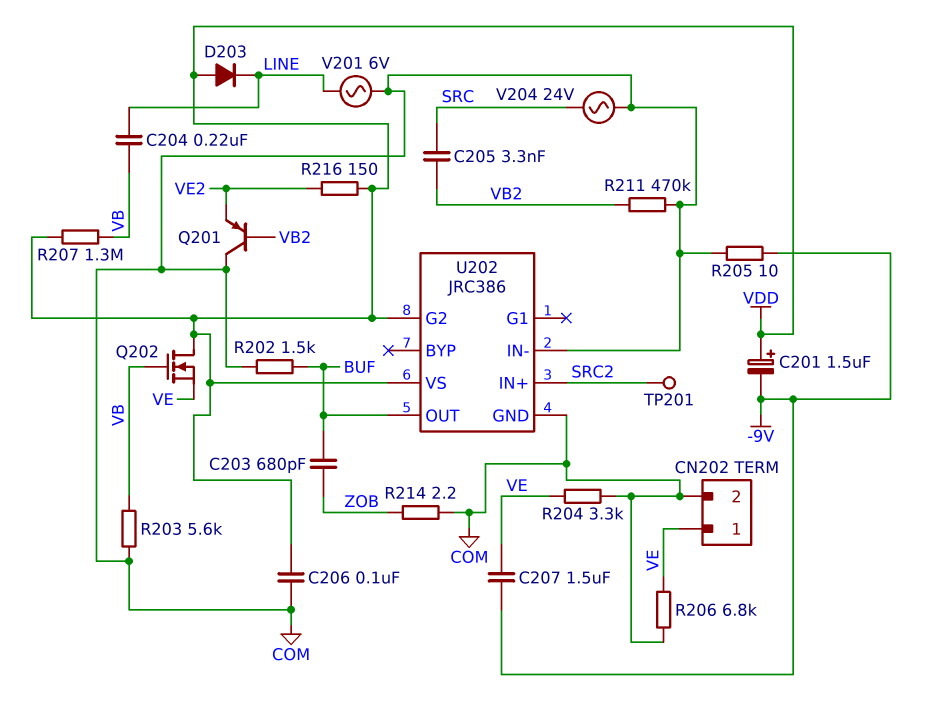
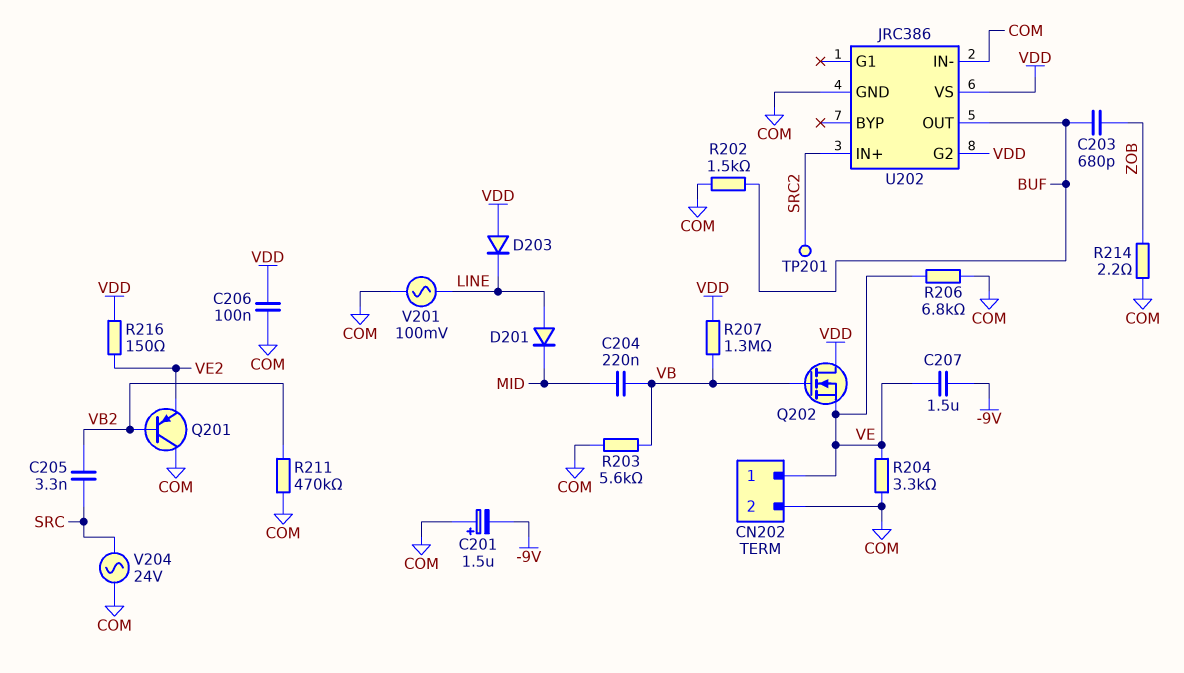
C201: 1.5uF (plus VDD, minus -9V) -> 1.5uF (plus COM, minus -9V)
C204: 220nF (LINE, VB) -> 220nF (MID, VB)
D201: none -> diode (A LINE, K MID)
R205: 10 (-9V, COM) -> none
V201: AC 6V (COM, LINE) -> AC 100mV (COM, LINE)

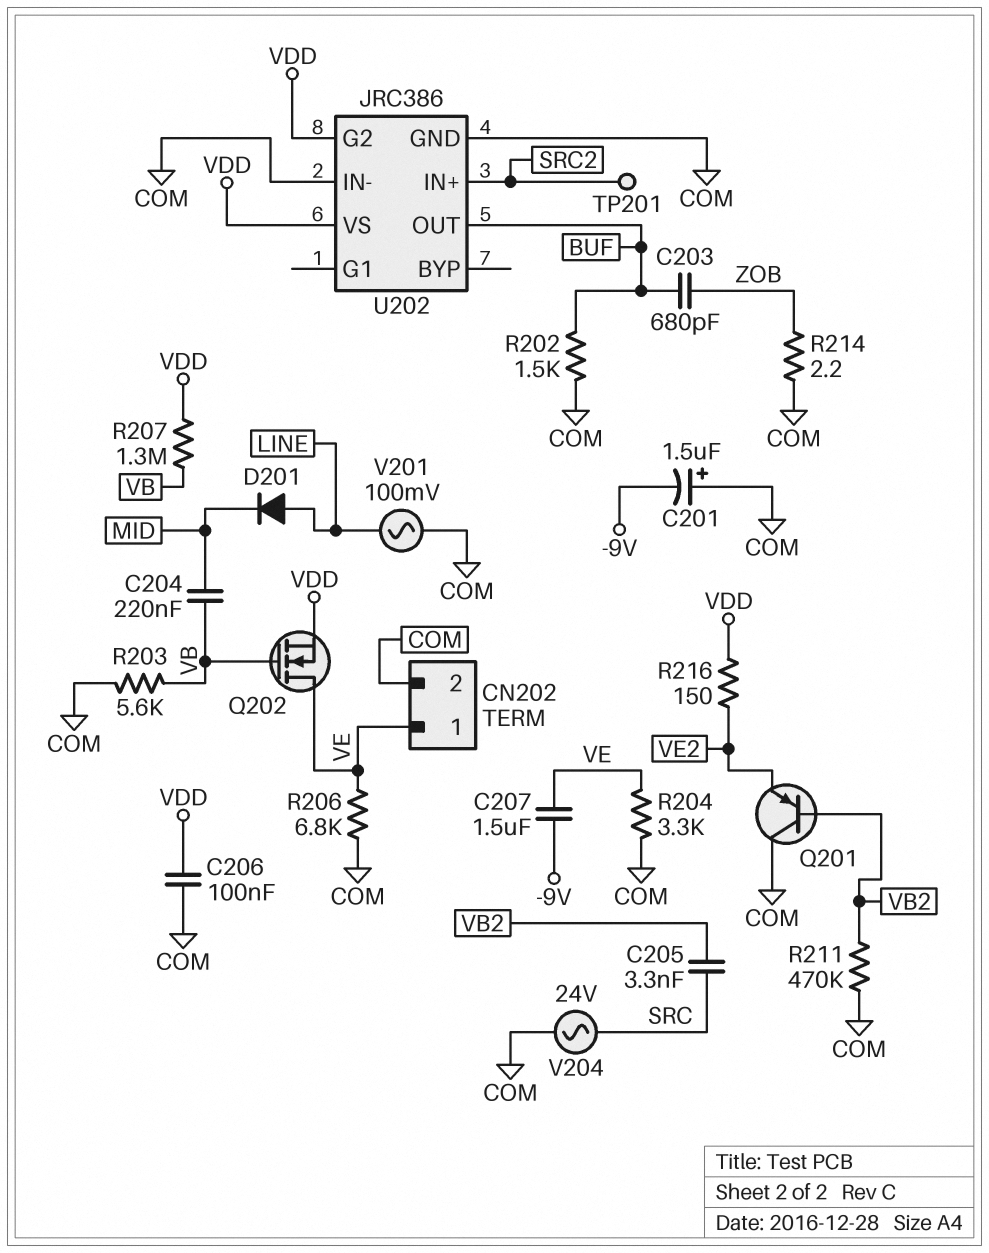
D203: diode (A VDD, K LINE) -> none
Q202: NMOS (G VB, D VDD, S VE) -> NMOS (G VB, D VE, S VDD)

